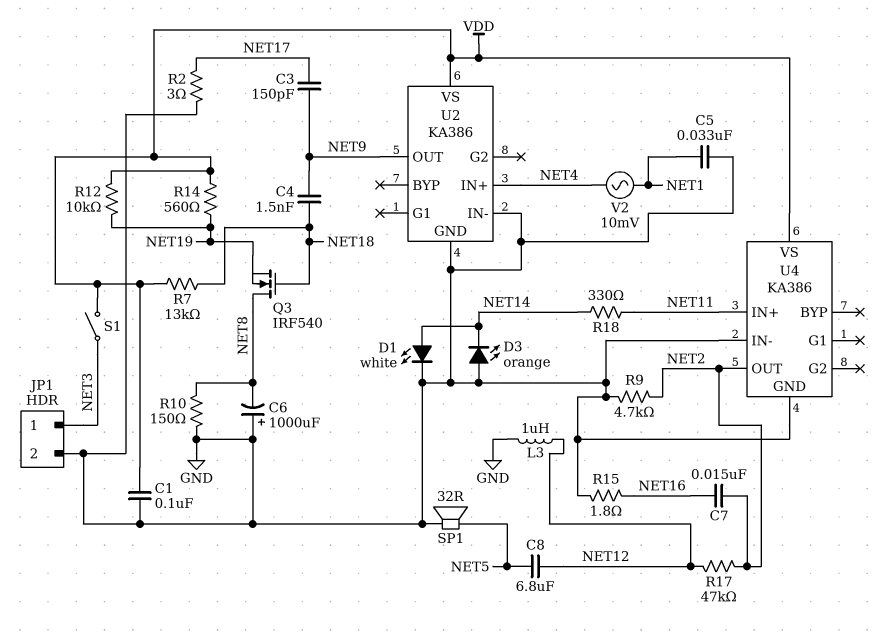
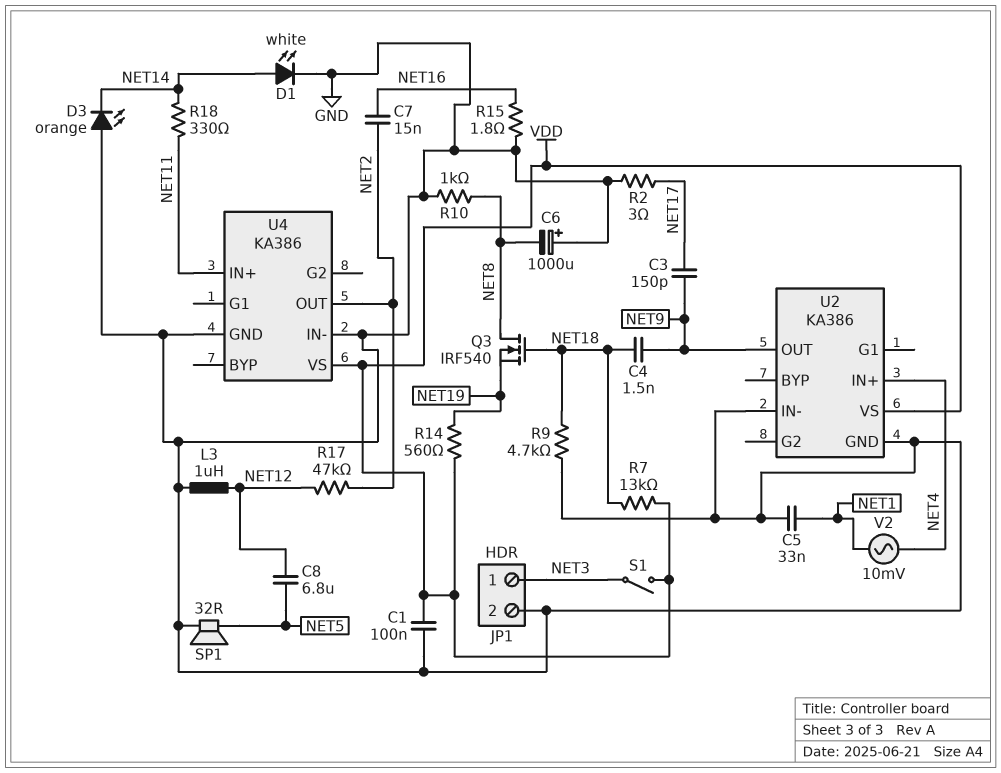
R9: 4.7k (GND, NET2) -> 4.7k (GND, NET18)
R10: 150 (GND, NET8) -> 1k (GND, NET8)
R12: 10k (NET19, VDD) -> none

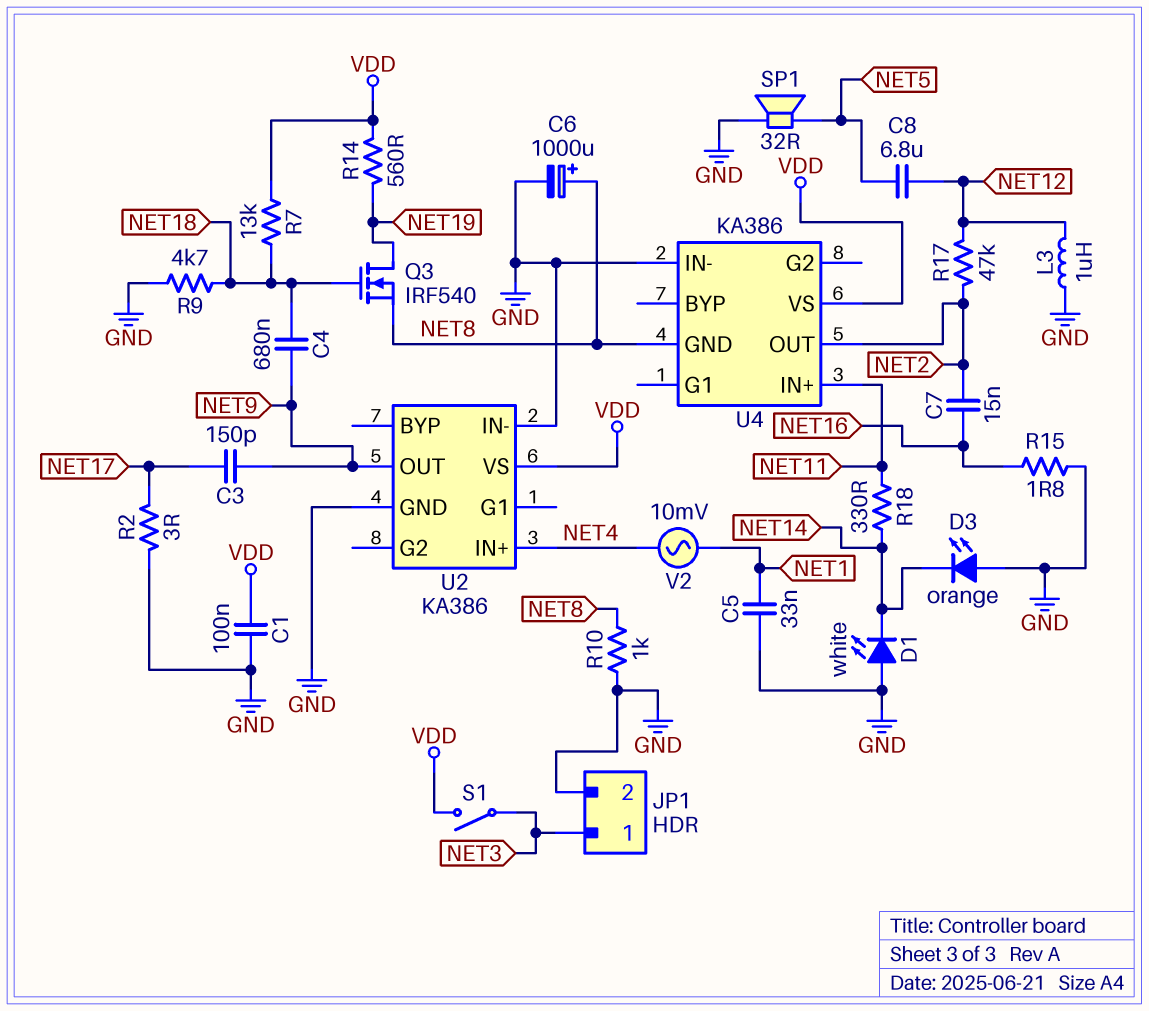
C4: 1.5nF (NET9, NET18) -> 680nF (NET9, NET18)
C6: 1000uF (plus GND, minus NET8) -> 1000uF (plus NET8, minus GND)
D1: LED white (A NET14, K GND) -> LED white (A GND, K NET14)
Q3: NMOS IRF540 (G NET18, D NET8, S NET19) -> NMOS IRF540 (G NET18, D NET19, S NET8)
U4 pin GND: GND -> NET8

